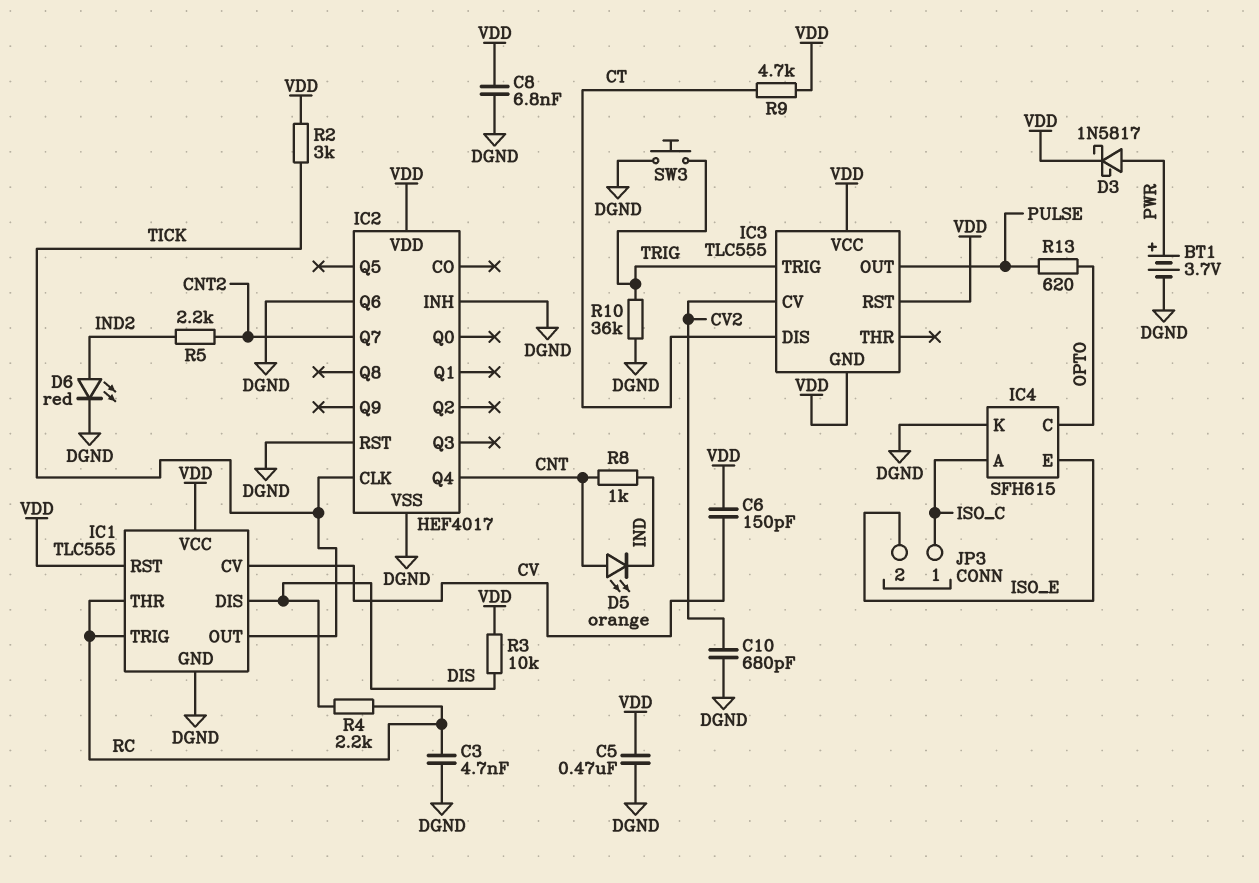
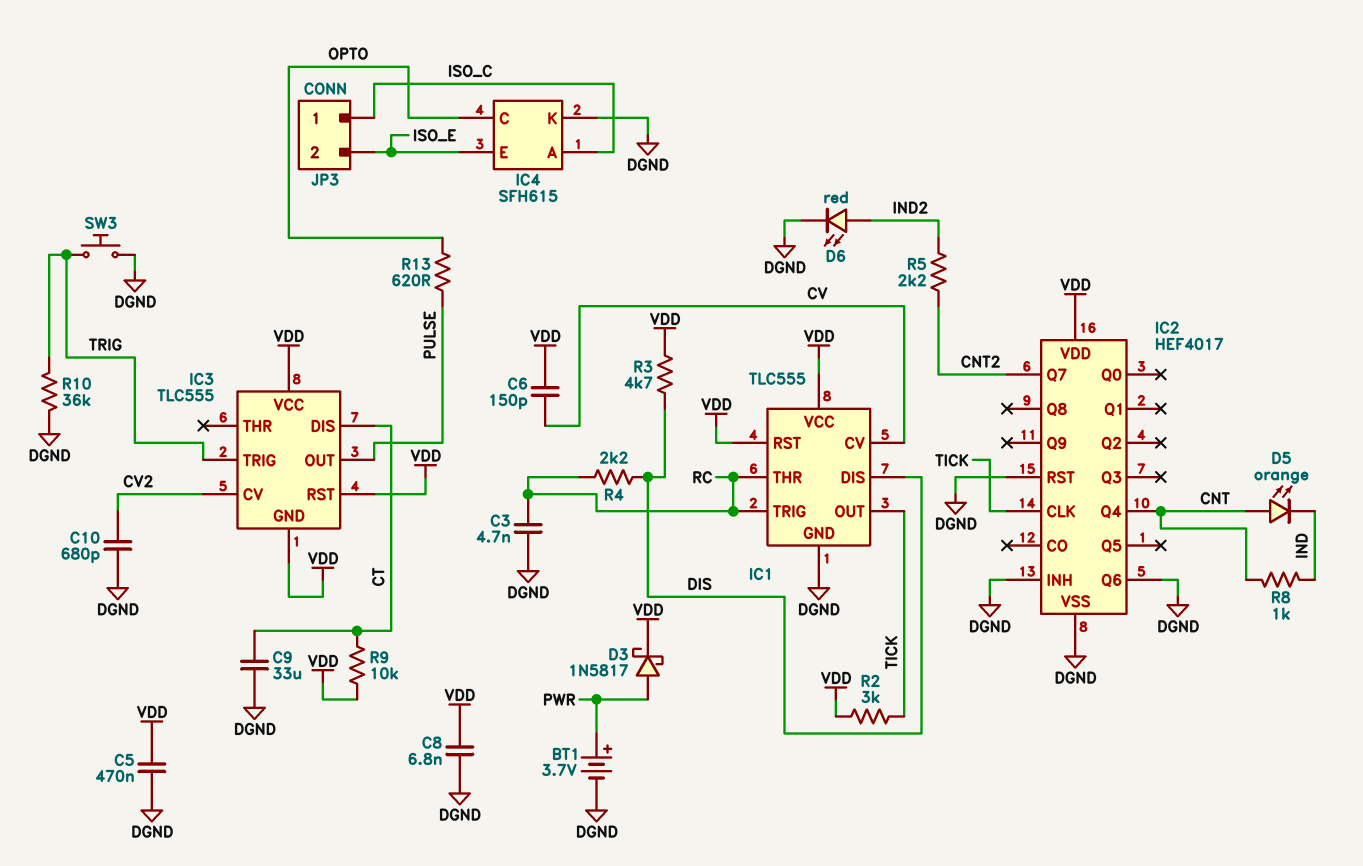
C9: none -> 33uF (CT, DGND)
R3: 10k (DIS, VDD) -> 4.7k (DIS, VDD)
R9: 4.7k (CT, VDD) -> 10k (CT, VDD)

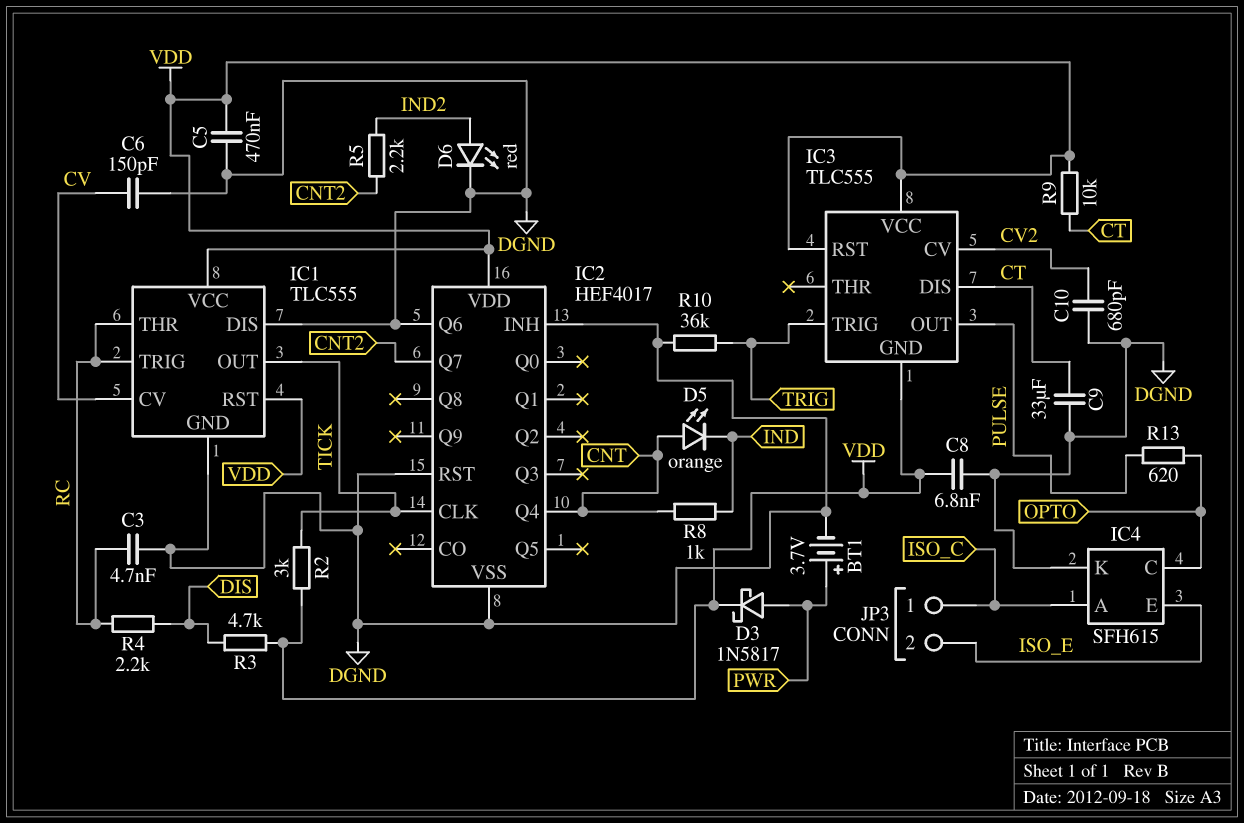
C6: 150pF (CV, VDD) -> 150pF (CV, DGND)
IC1 pin DIS: DIS -> DGND
SW3: button (DGND, TRIG) -> none

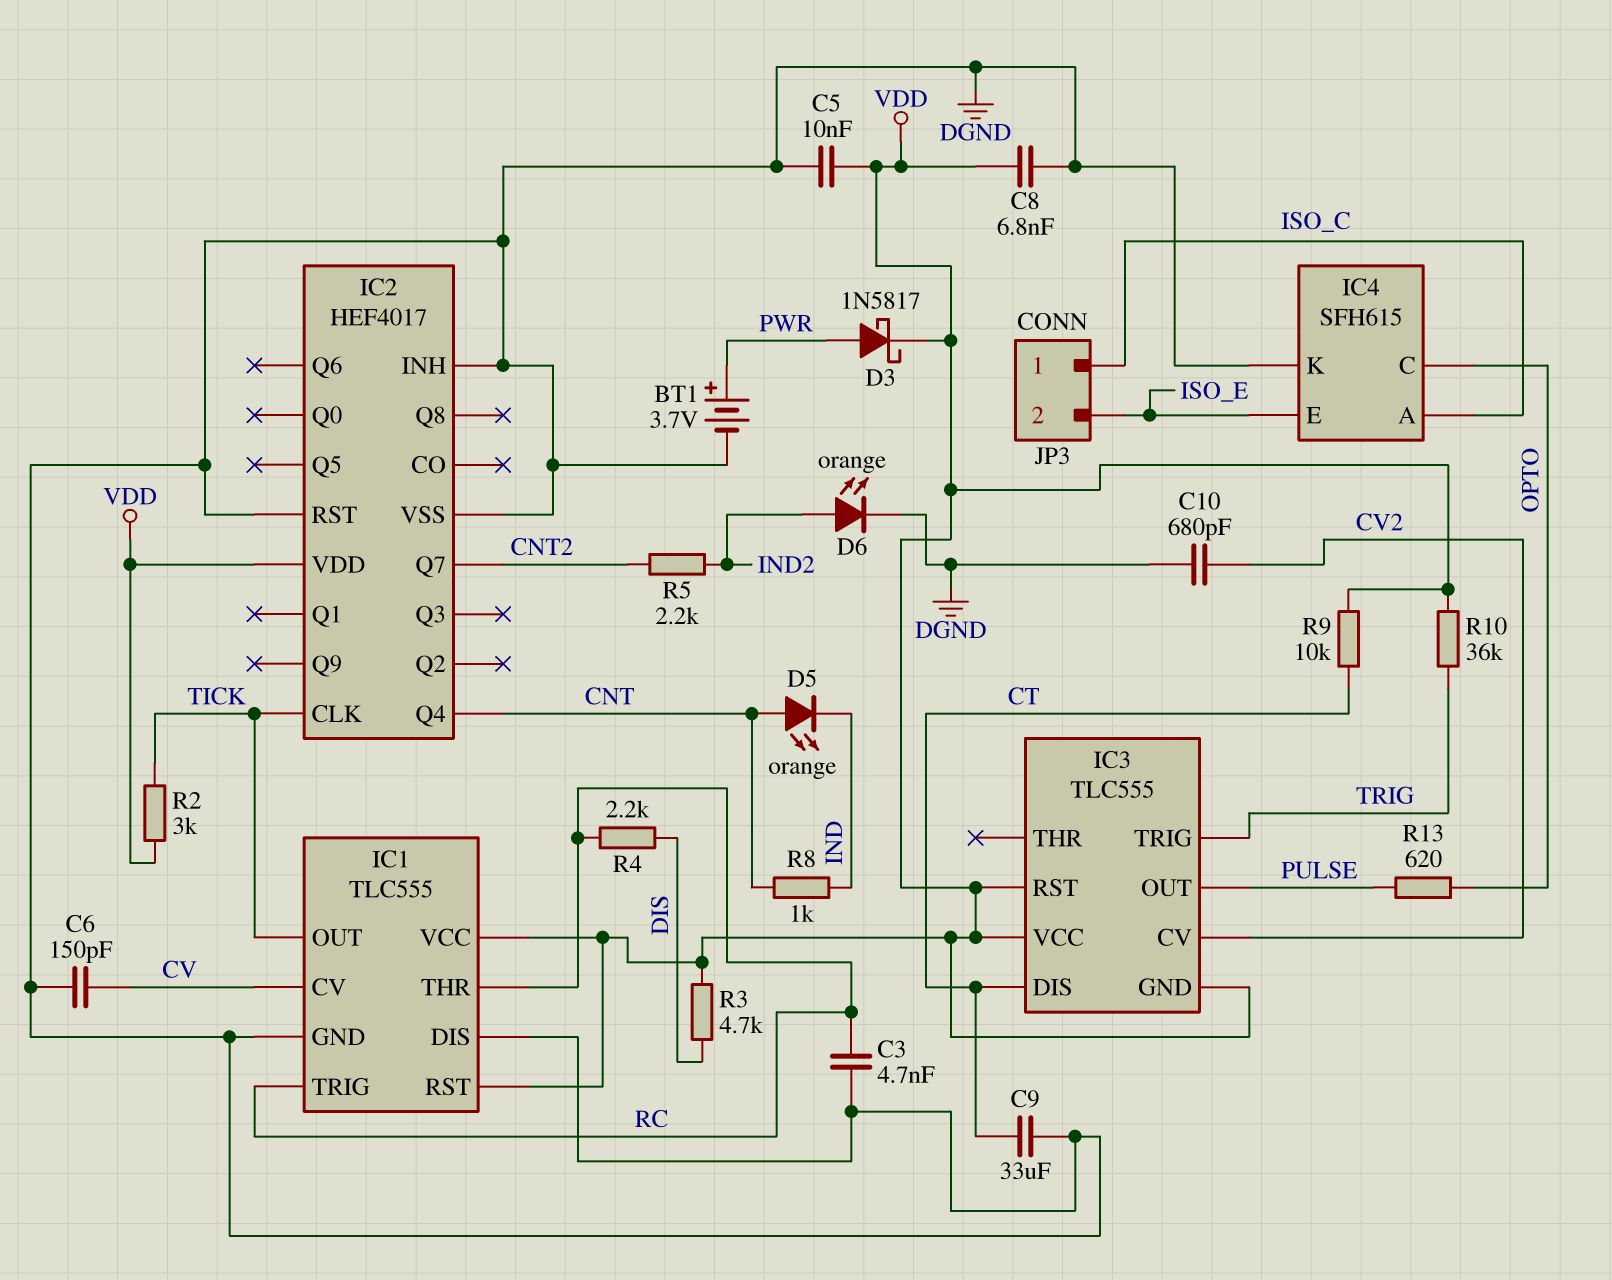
C5: 470nF (DGND, VDD) -> 10nF (DGND, VDD)
D6: LED red (A IND2, K DGND) -> LED orange (A IND2, K DGND)
IC2 pin Q6: DGND -> none
R10: 36k (DGND, TRIG) -> 36k (TRIG, VDD)

